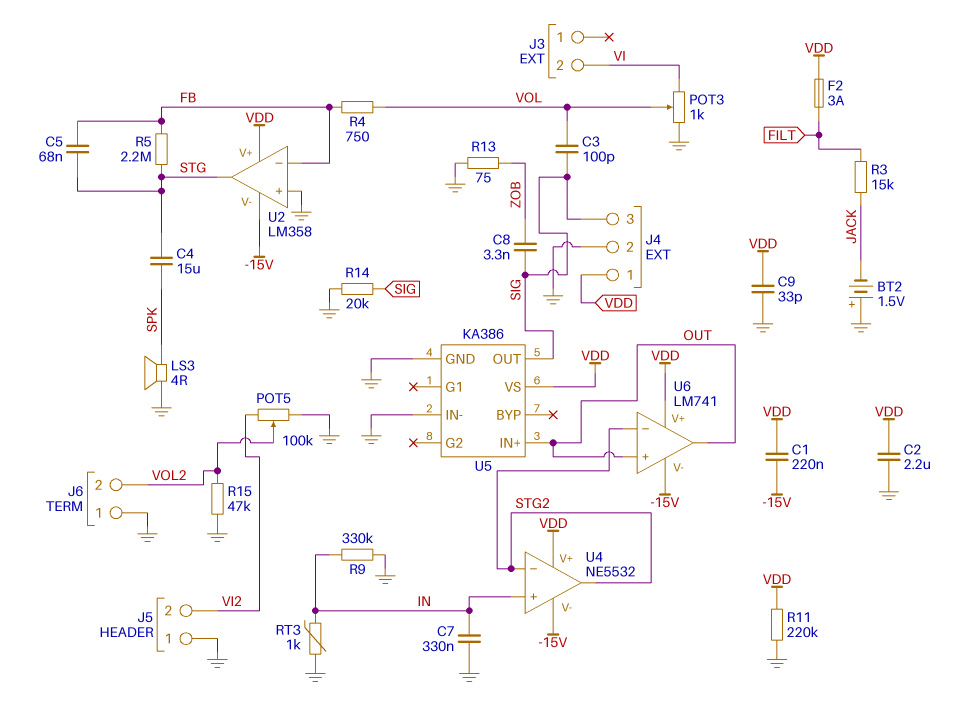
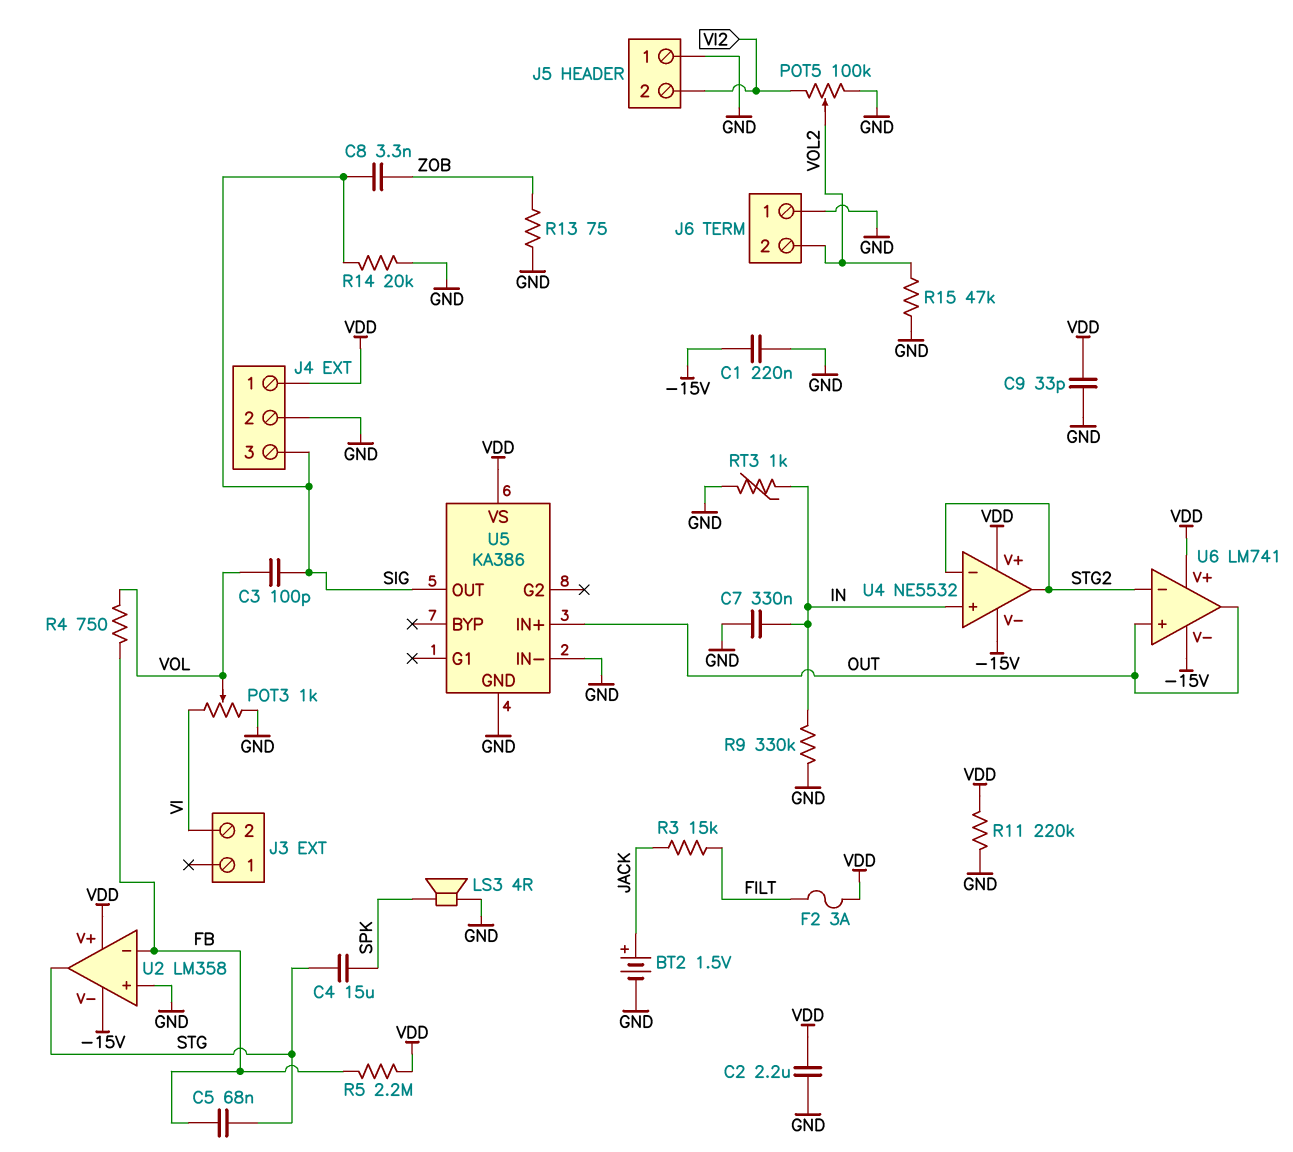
BT2: 1.5V (plus GND, minus JACK) -> 1.5V (plus JACK, minus GND)
C1: 220nF (-15V, VDD) -> 220nF (-15V, GND)
R5: 2.2M (FB, STG) -> 2.2M (FB, VDD)

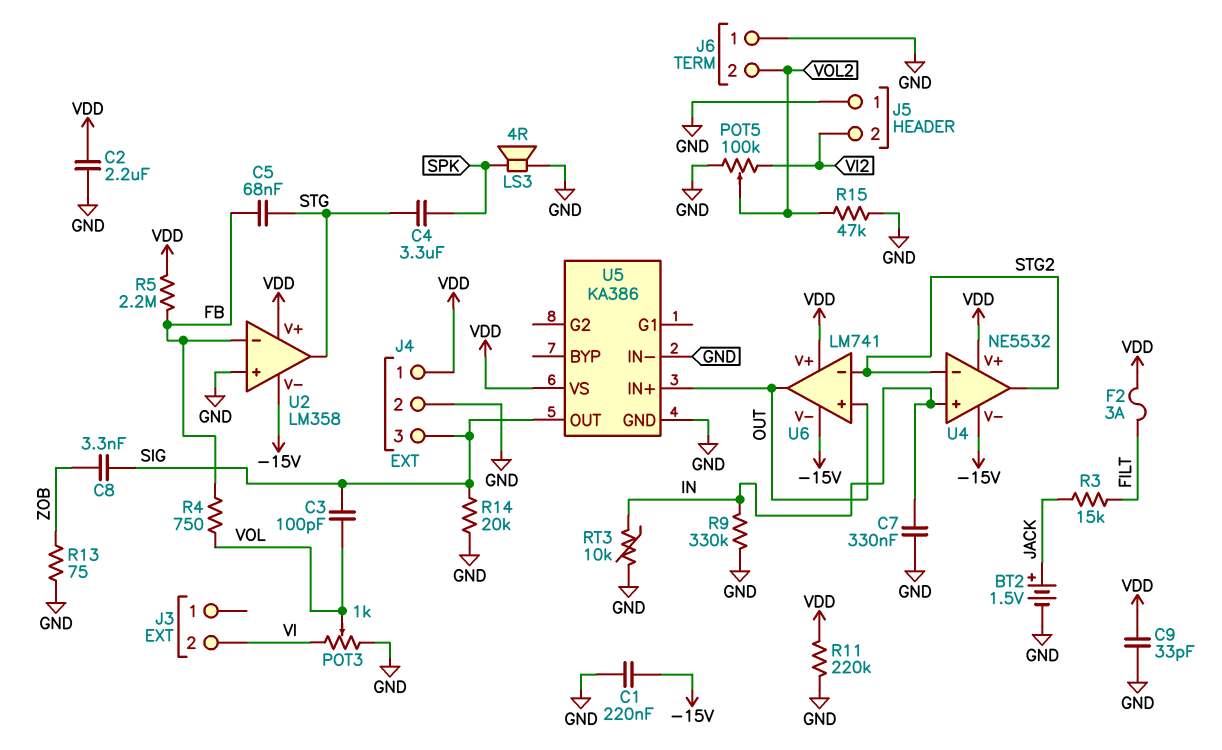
C4: 15uF (SPK, STG) -> 3.3uF (SPK, STG)
RT3: 1k (GND, IN) -> 10k (GND, IN)

